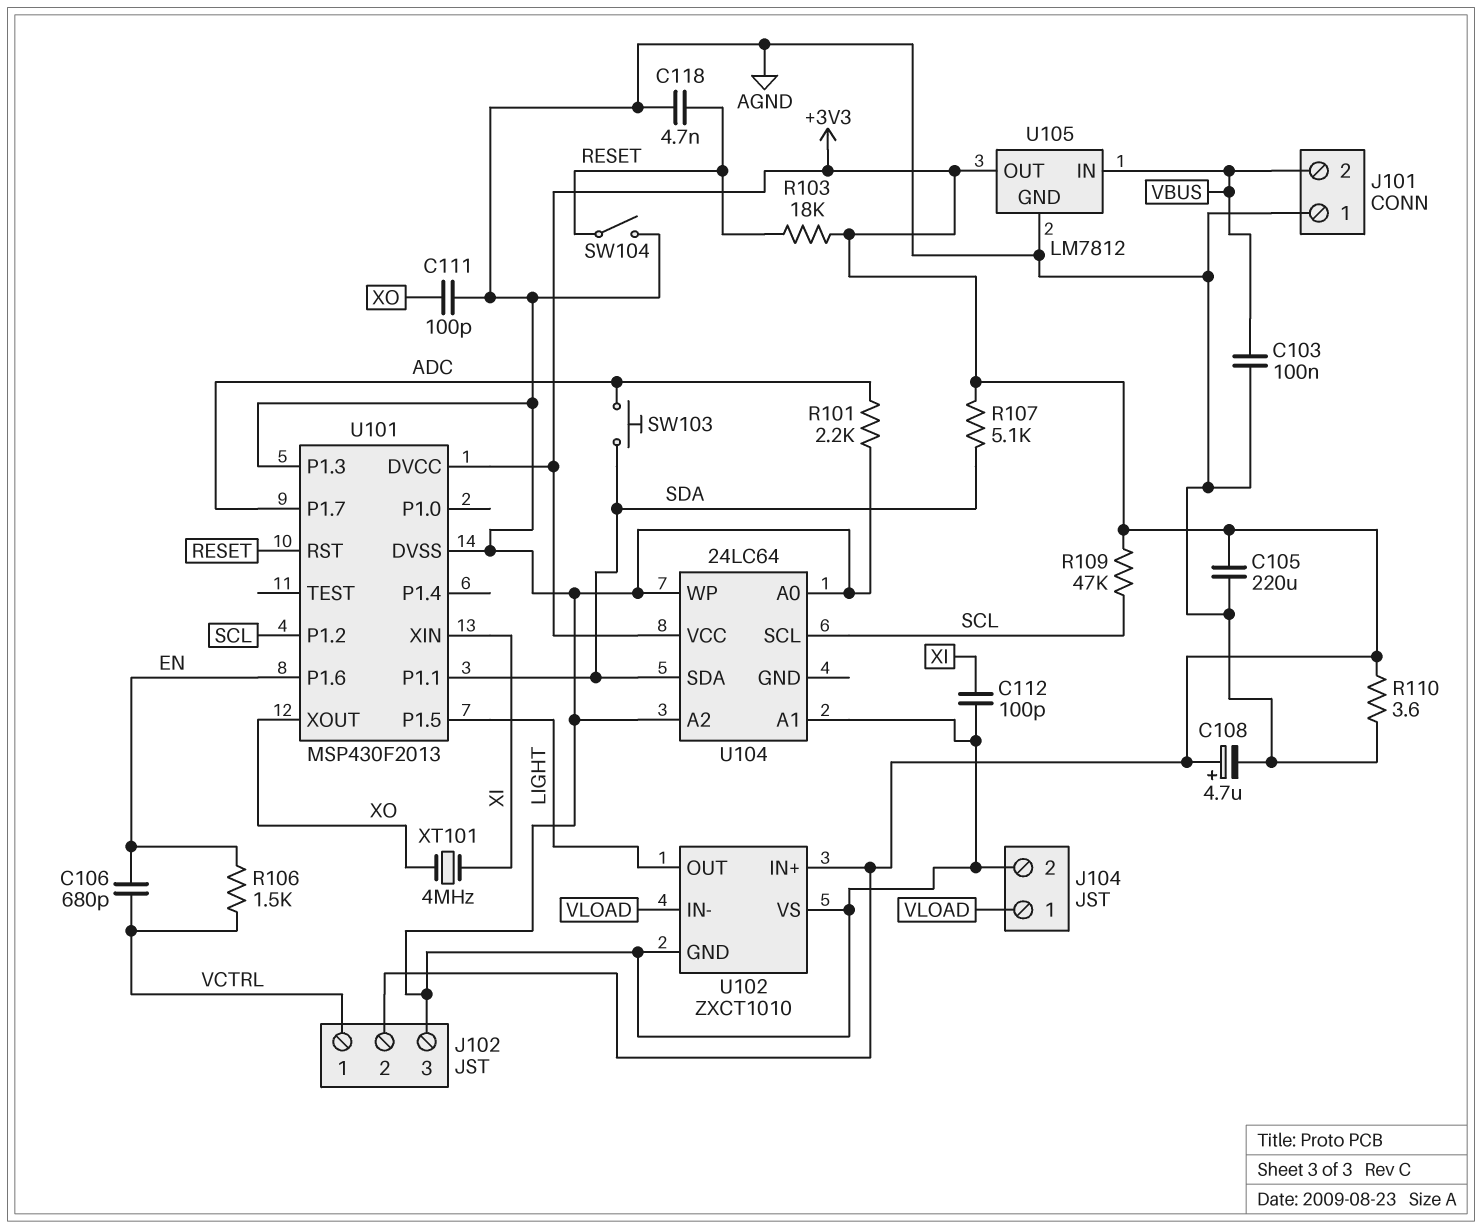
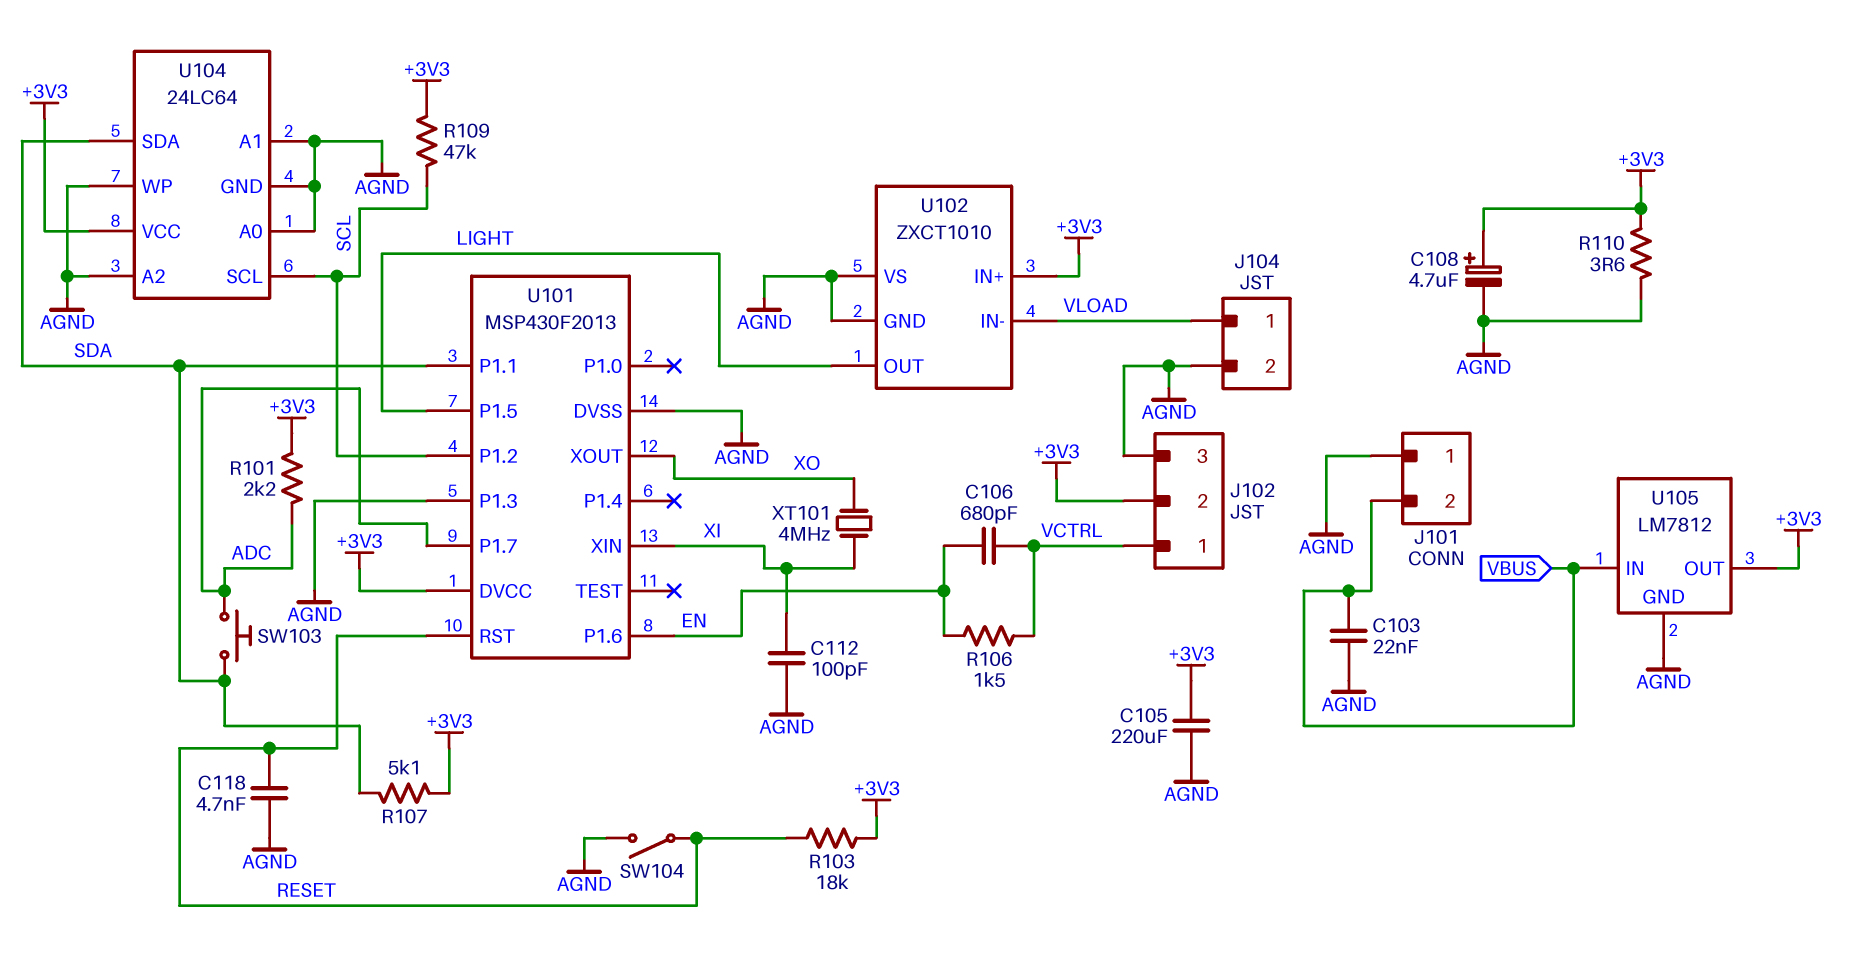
C103: 100nF (AGND, VBUS) -> 22nF (AGND, VBUS)
C111: 100pF (AGND, XO) -> none
R101: 2.2k (ADC, AGND) -> 2.2k (+3V3, ADC)
U104 pin GND: none -> AGND

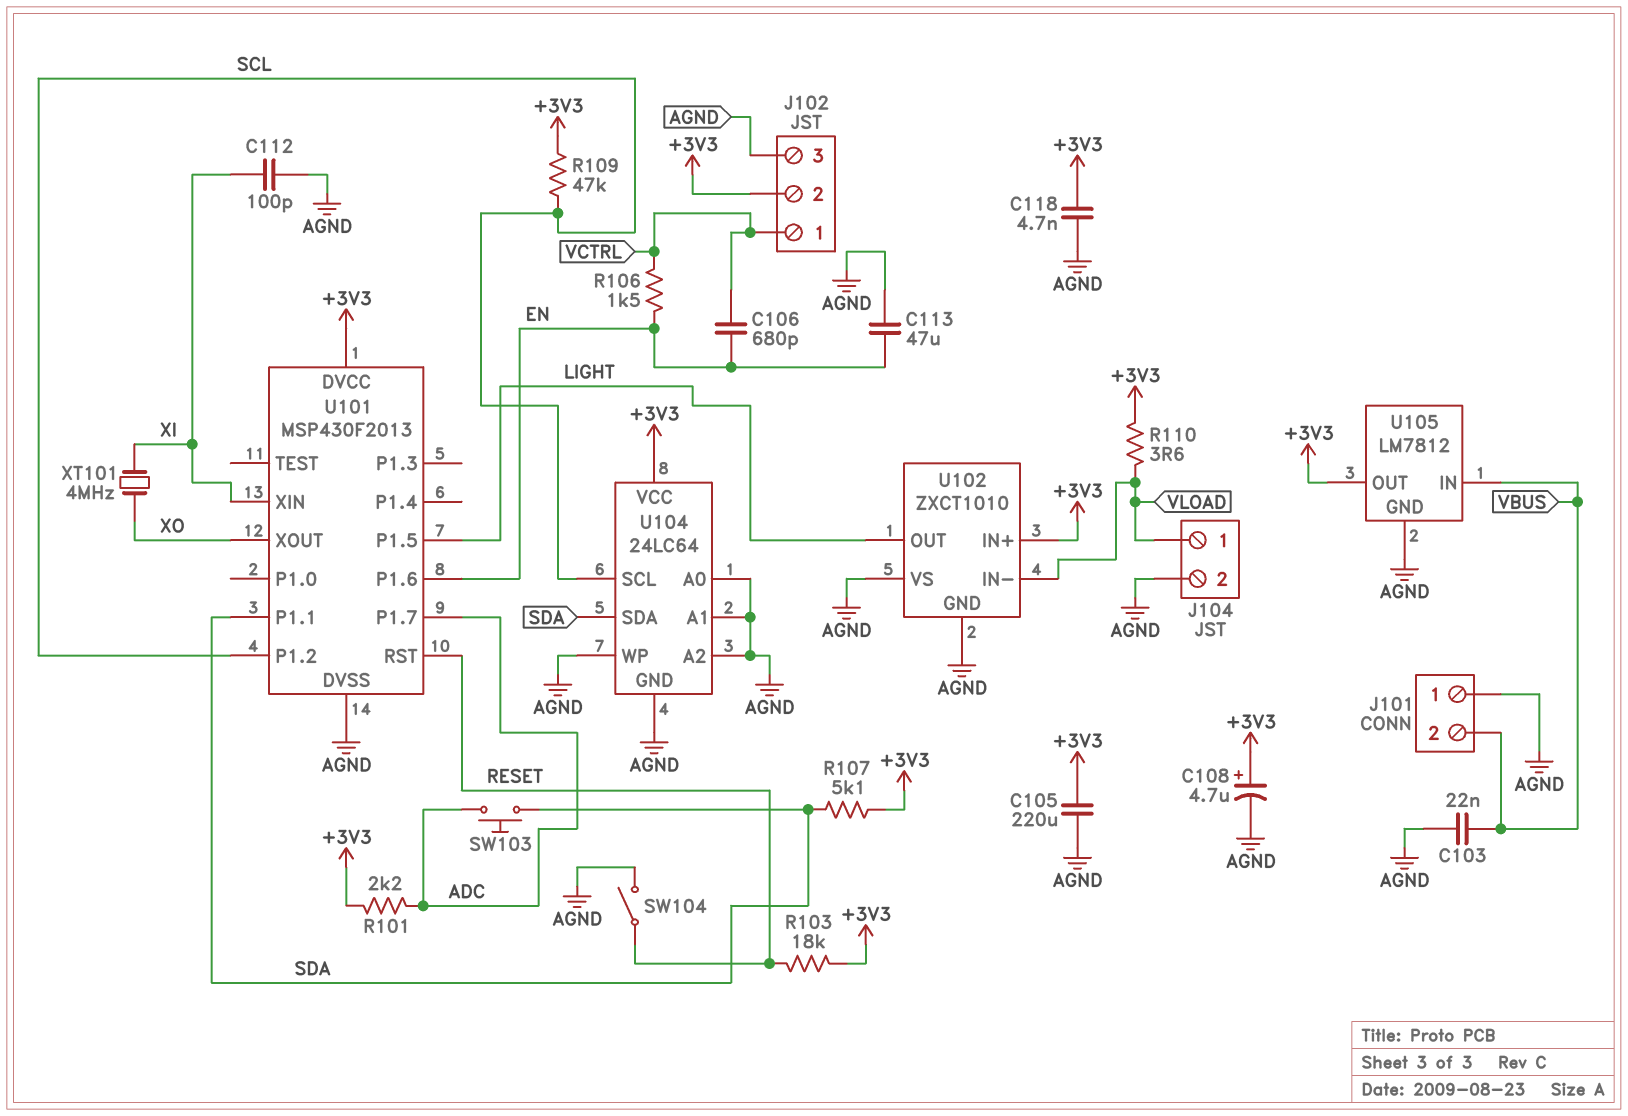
C113: none -> 47uF (AGND, EN)
C118: 4.7nF (AGND, RESET) -> 4.7nF (+3V3, AGND)
R110: 3.6 (+3V3, AGND) -> 3.6 (+3V3, VLOAD)
U101 pin P1.3: AGND -> none

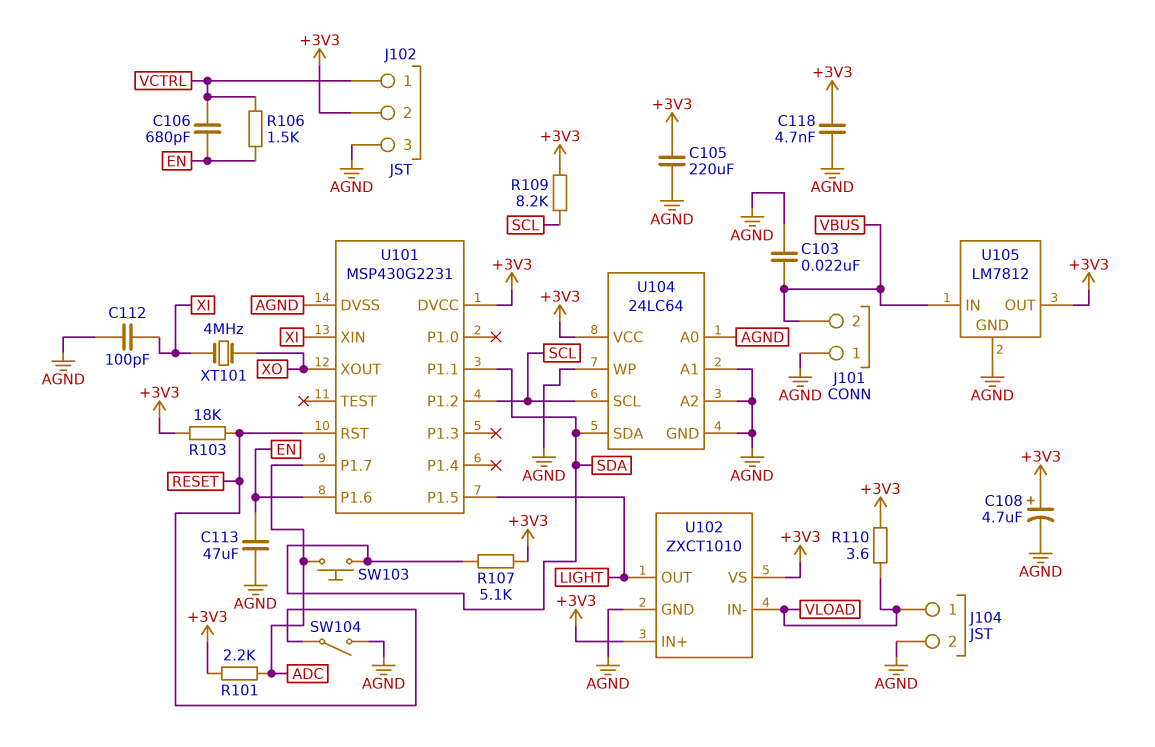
R109: 47k (+3V3, SCL) -> 8.2k (+3V3, SCL)
U101: MSP430F2013 -> MSP430G2231
U102 pin VS: AGND -> +3V3

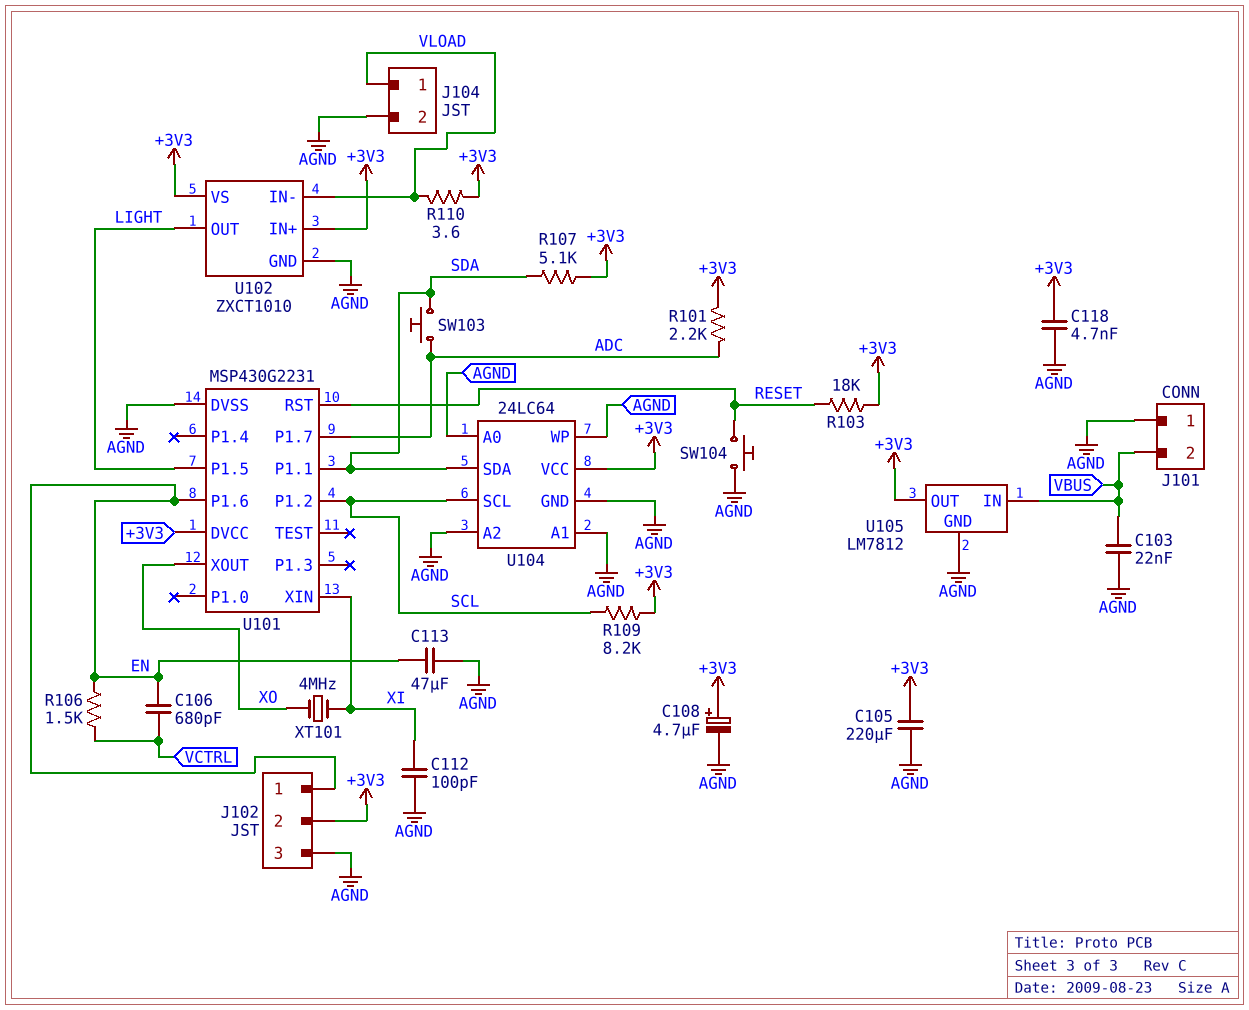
J102 pin 1: VCTRL -> EN
SW104: switch (AGND, RESET) -> button (AGND, RESET)

